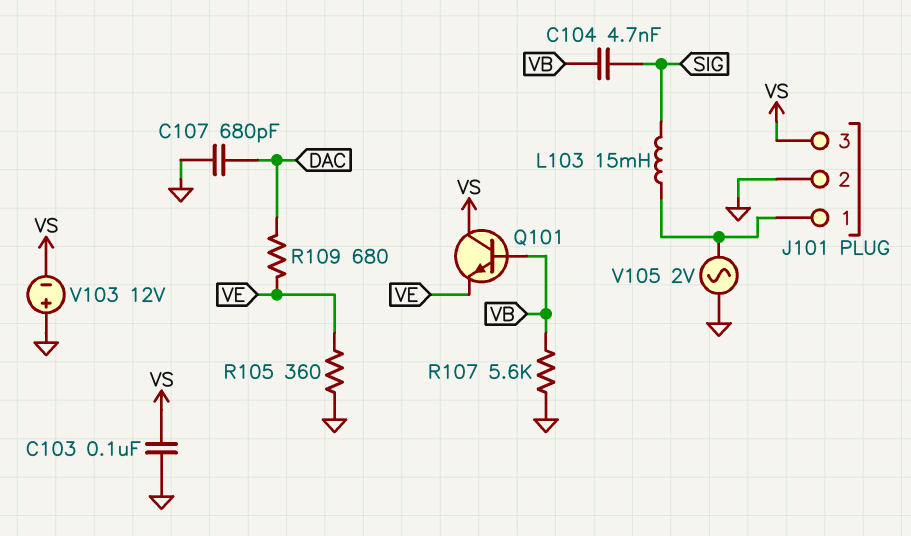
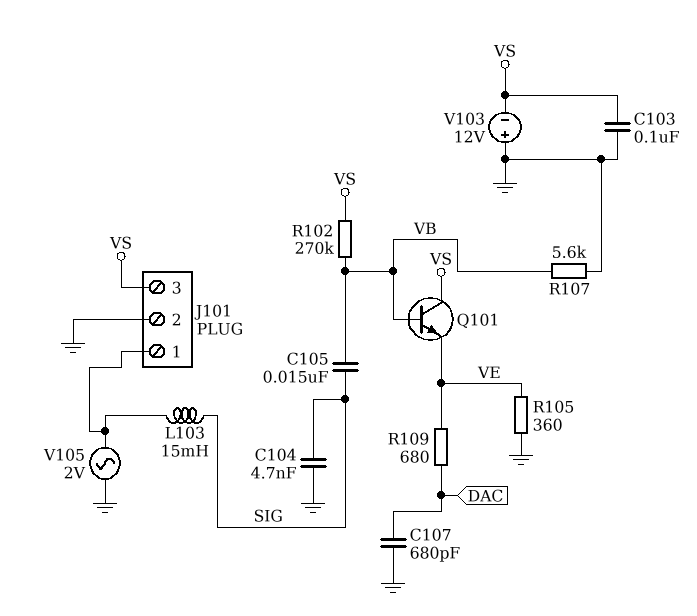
C104: 4.7nF (SIG, VB) -> 4.7nF (GND, SIG)
C105: none -> 15nF (SIG, VB)
R102: none -> 270k (VB, VS)

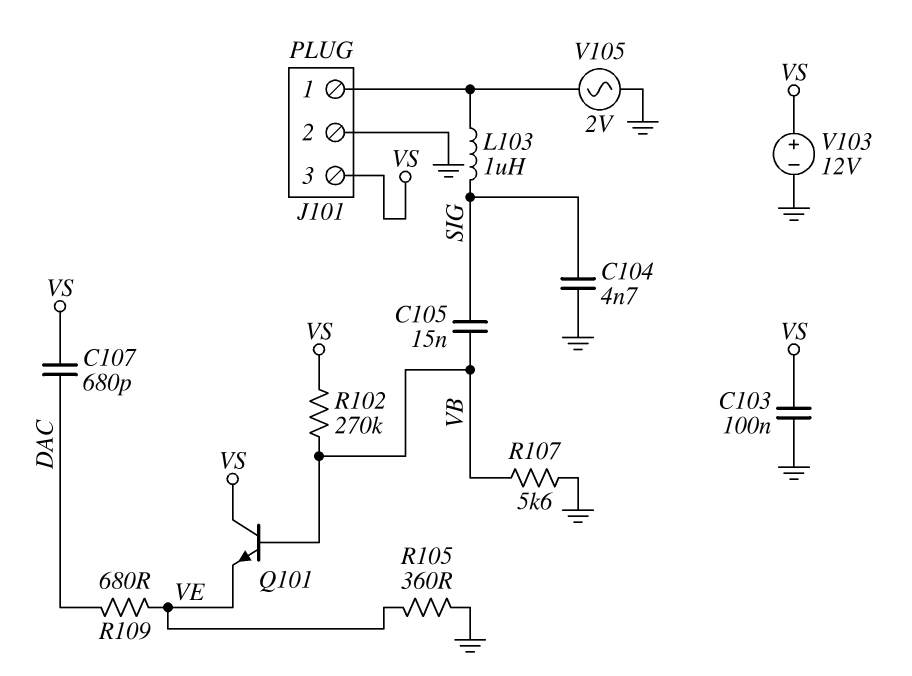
C107: 680pF (DAC, GND) -> 680pF (DAC, VS)
L103: 15mH (J101/1, SIG) -> 1uH (J101/1, SIG)
V103: 12V (plus GND, minus VS) -> 12V (plus VS, minus GND)

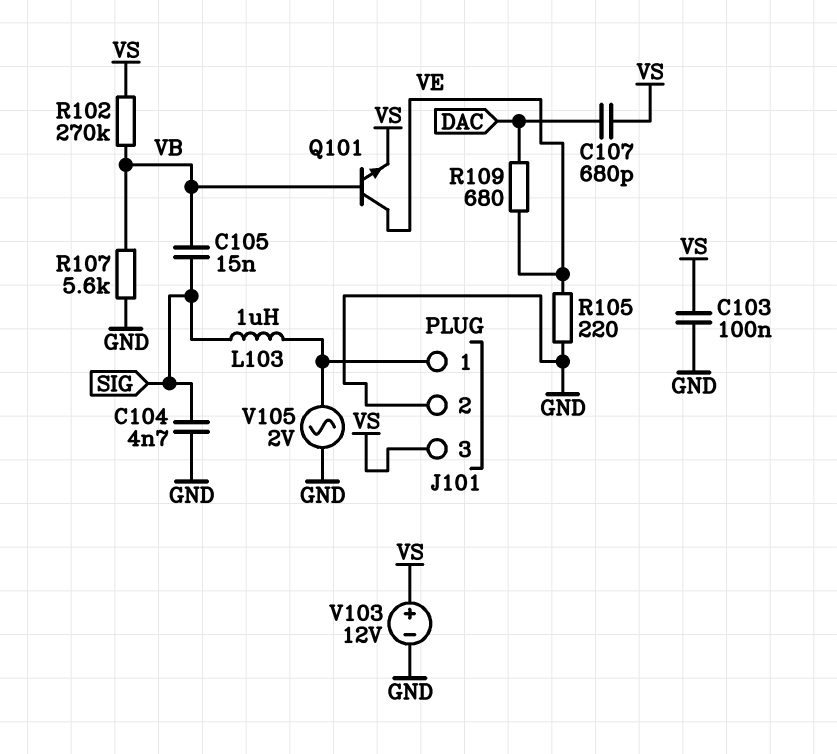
Q101: NPN (B VB, C VS, E VE) -> NPN (B VB, C VE, E VS)
R105: 360 (GND, VE) -> 220 (GND, VE)

